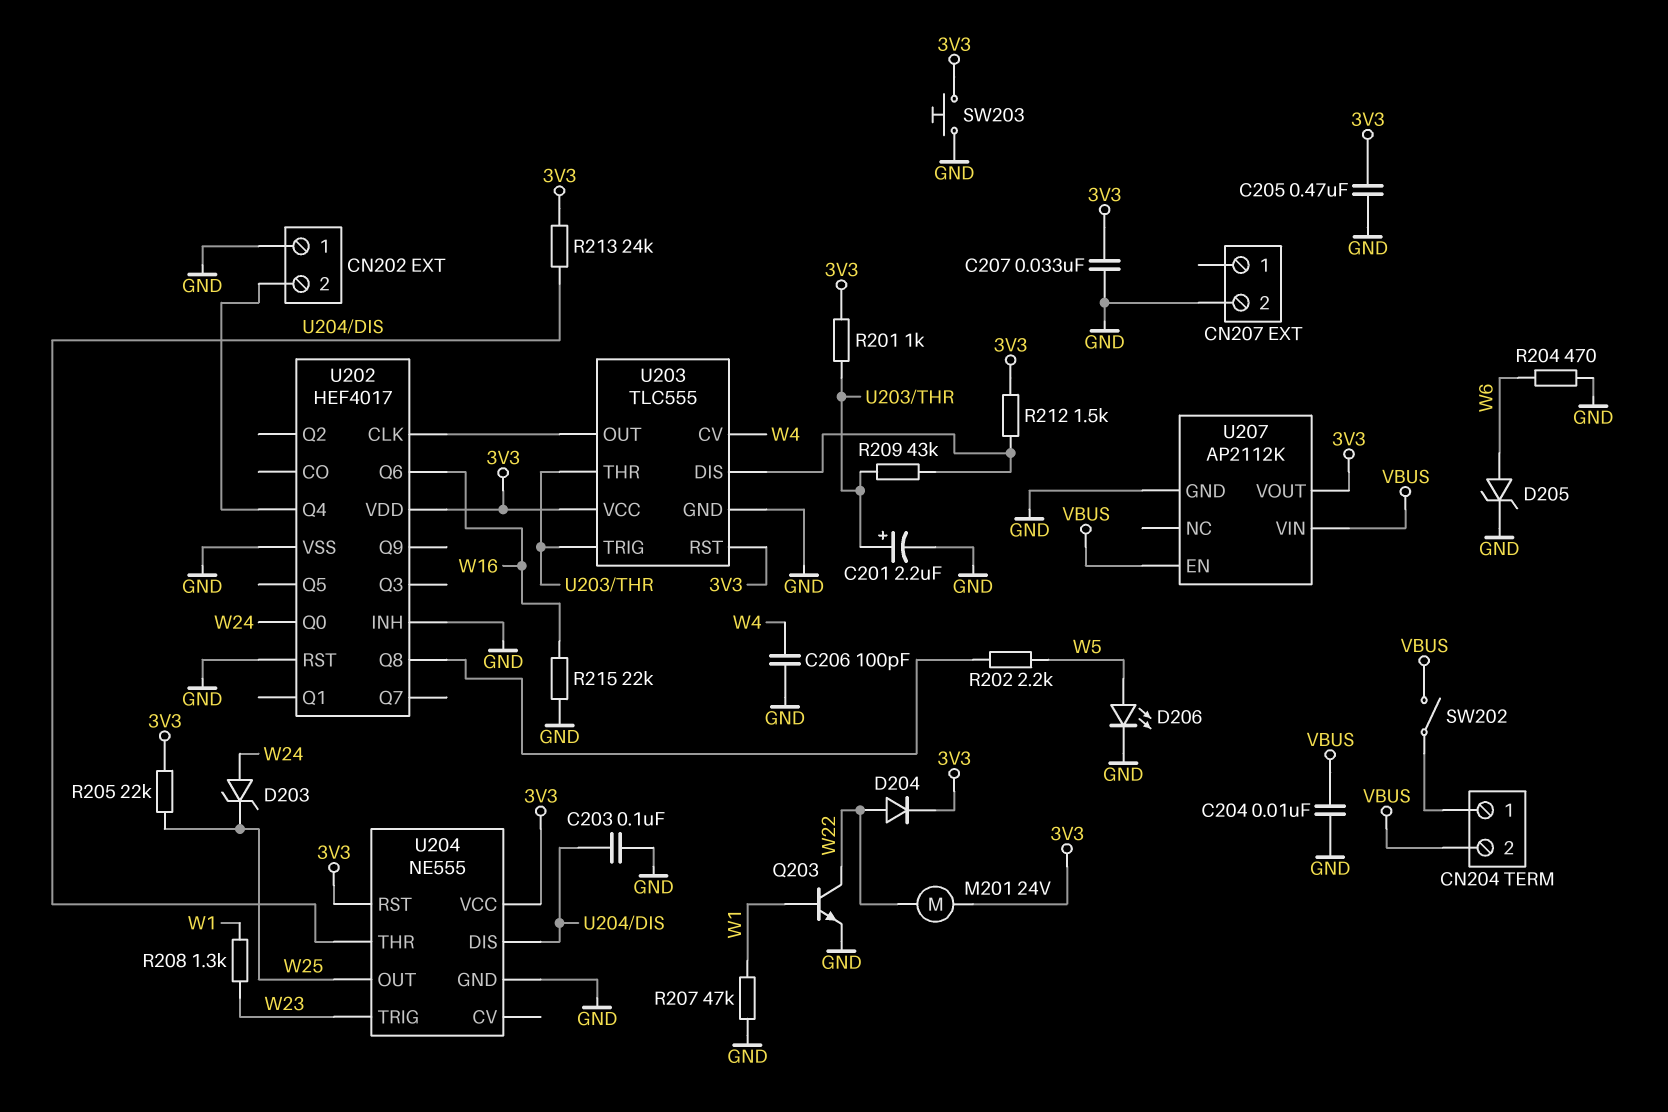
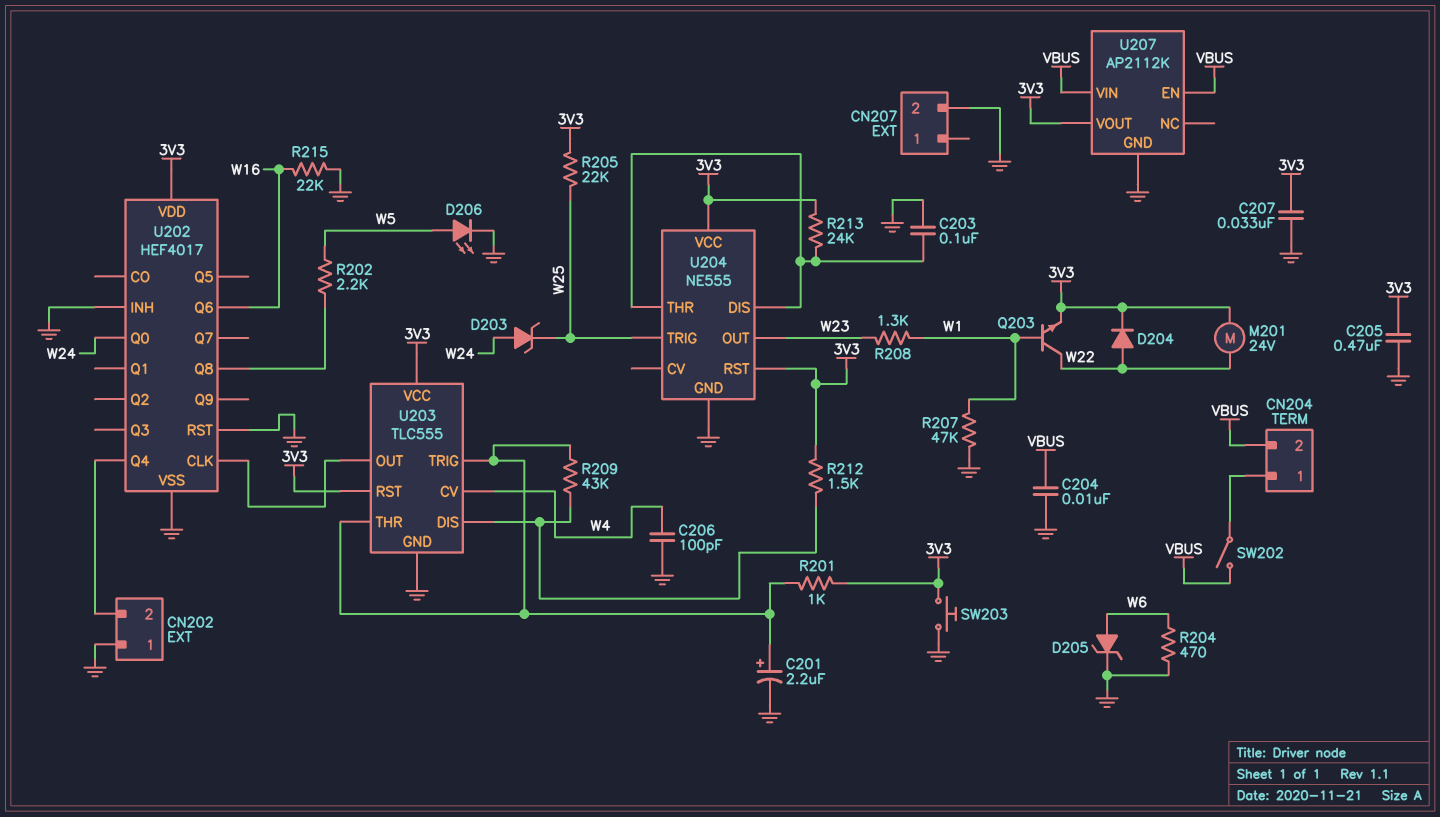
Q203: NPN (B W1, C W22, E GND) -> NPN (B W1, C W22, E 3V3)
U204 pin OUT: W25 -> W23
U204 pin TRIG: W23 -> W25

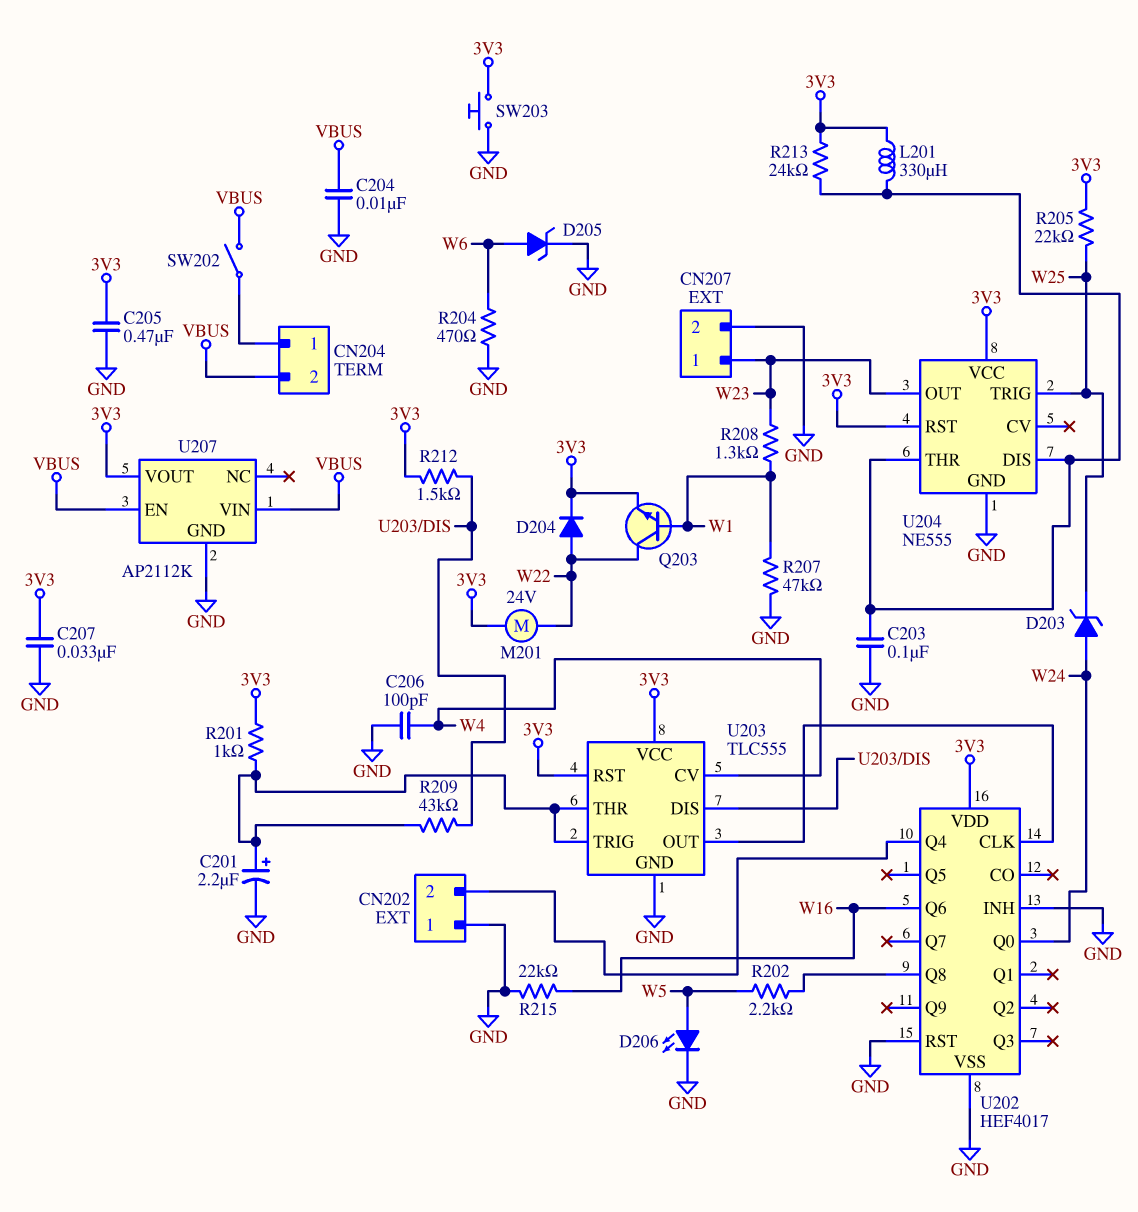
CN207 pin 1: none -> W23
L201: none -> 330uH (3V3, U204/DIS)

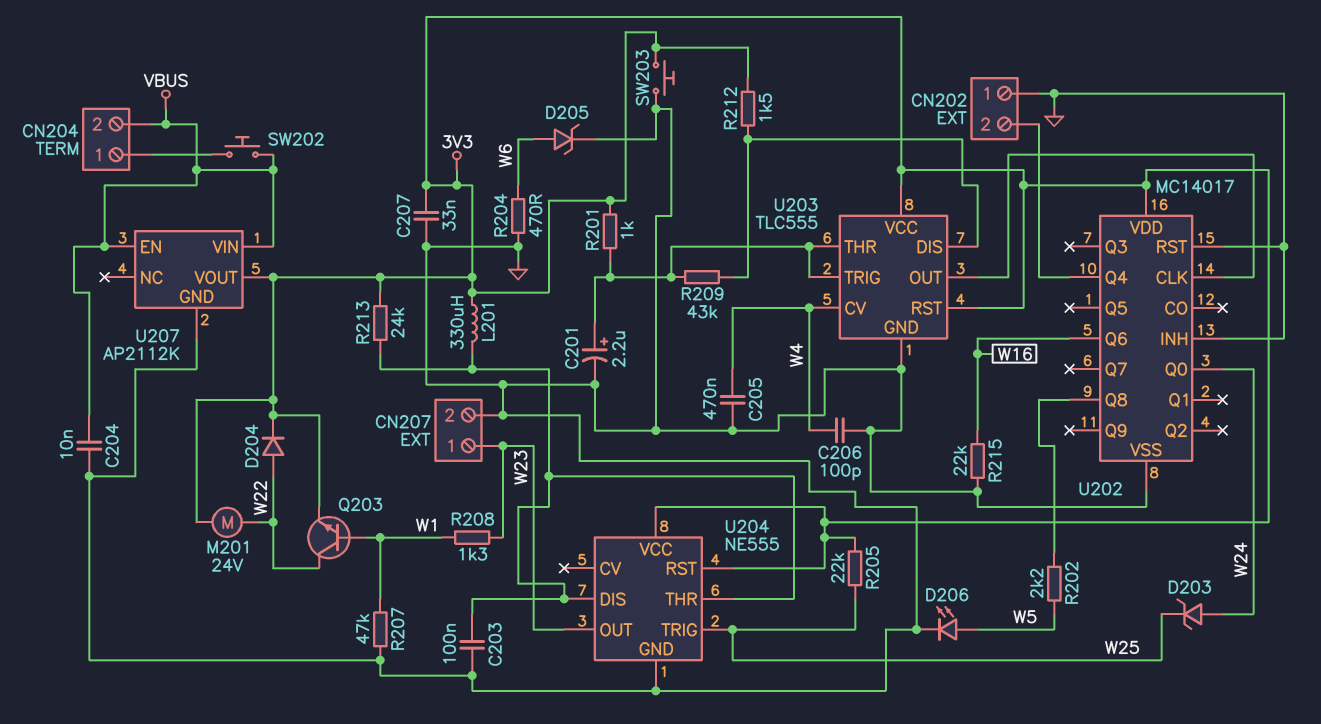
C205: 470nF (3V3, GND) -> 470nF (GND, W4)
SW202: switch (CN204/1, VBUS) -> button (CN204/1, VBUS)
U202: HEF4017 -> MC14017

